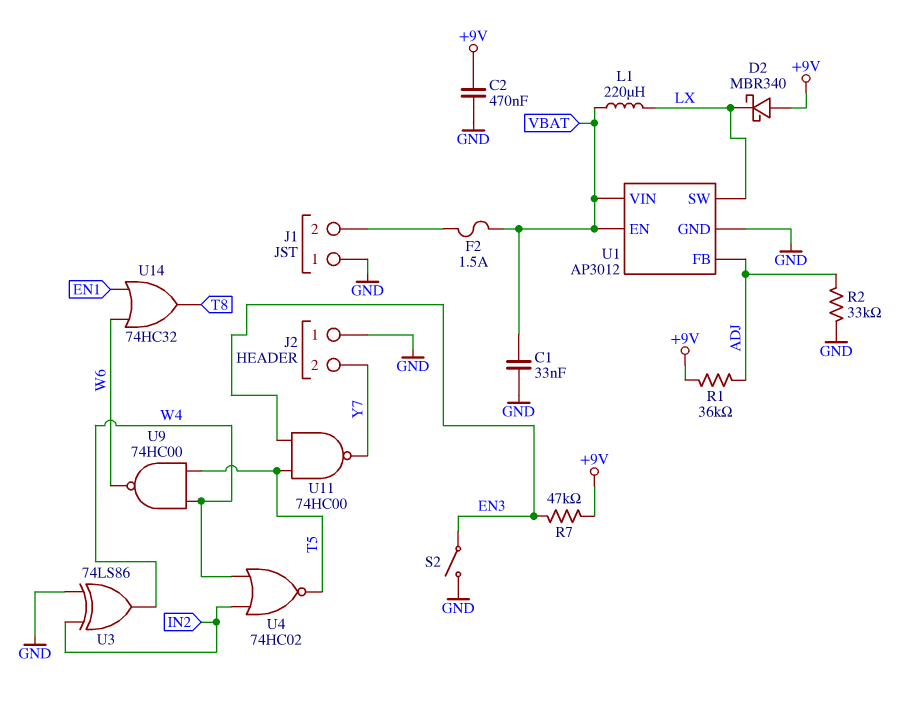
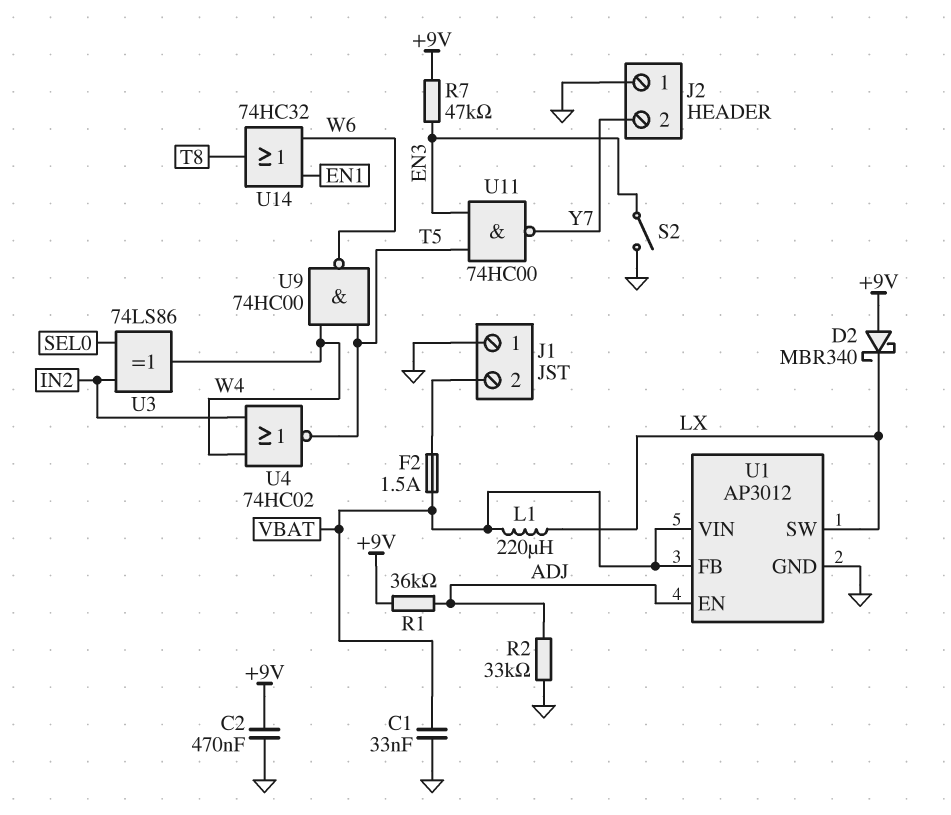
U1 pin EN: VBAT -> ADJ
U1 pin FB: ADJ -> VBAT
U3: XOR 74LS86 (in GND, in IN2, out W4) -> XOR 74LS86 (in IN2, in SEL0, out W4)

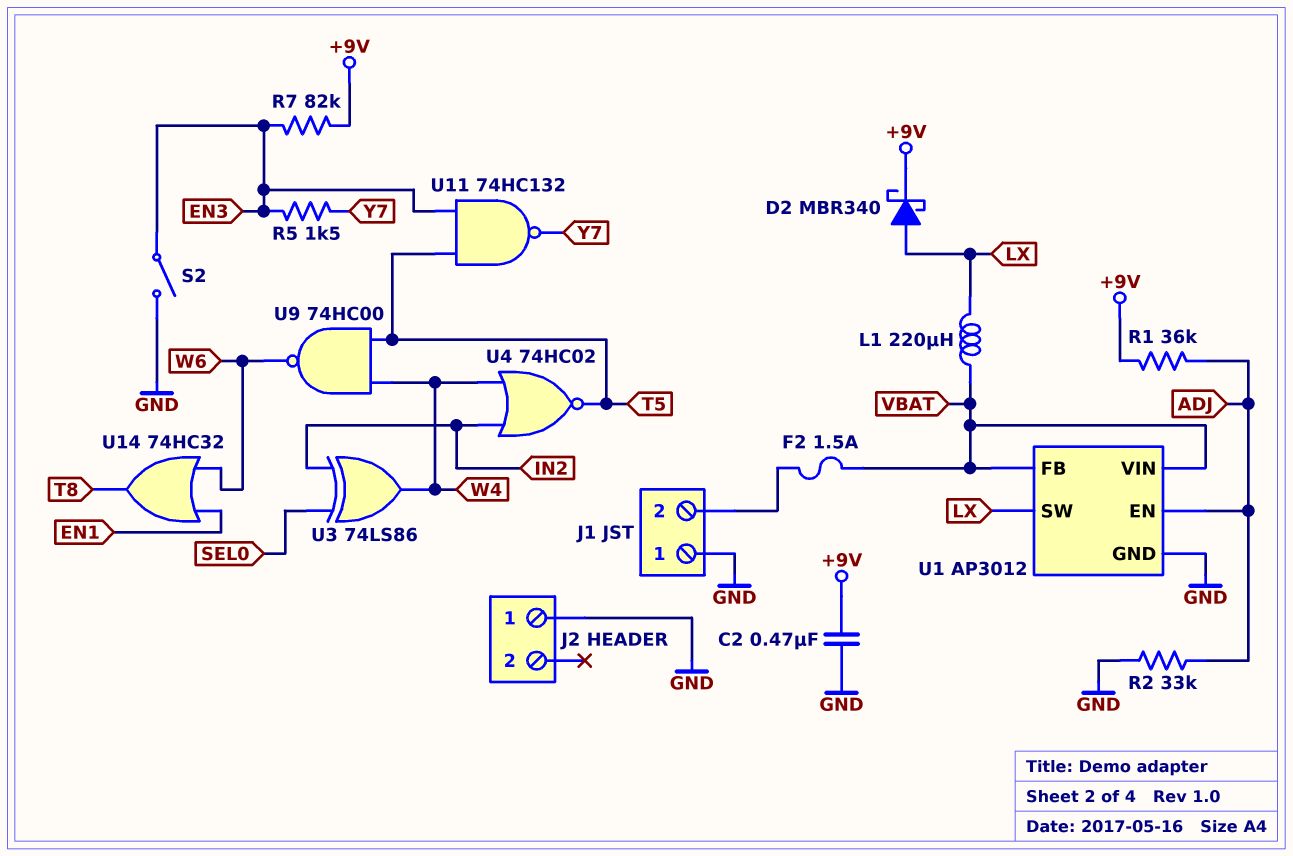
C1: 33nF (GND, VBAT) -> none
D2: schottky MBR340 (A +9V, K LX) -> schottky MBR340 (A LX, K +9V)
J2 pin 2: Y7 -> none
R5: none -> 1.5k (EN3, Y7)
R7: 47k (+9V, EN3) -> 82k (+9V, EN3)
U11: NAND 74HC00 (in EN3, in T5, out Y7) -> NAND 74HC132 (in EN3, in T5, out Y7)

